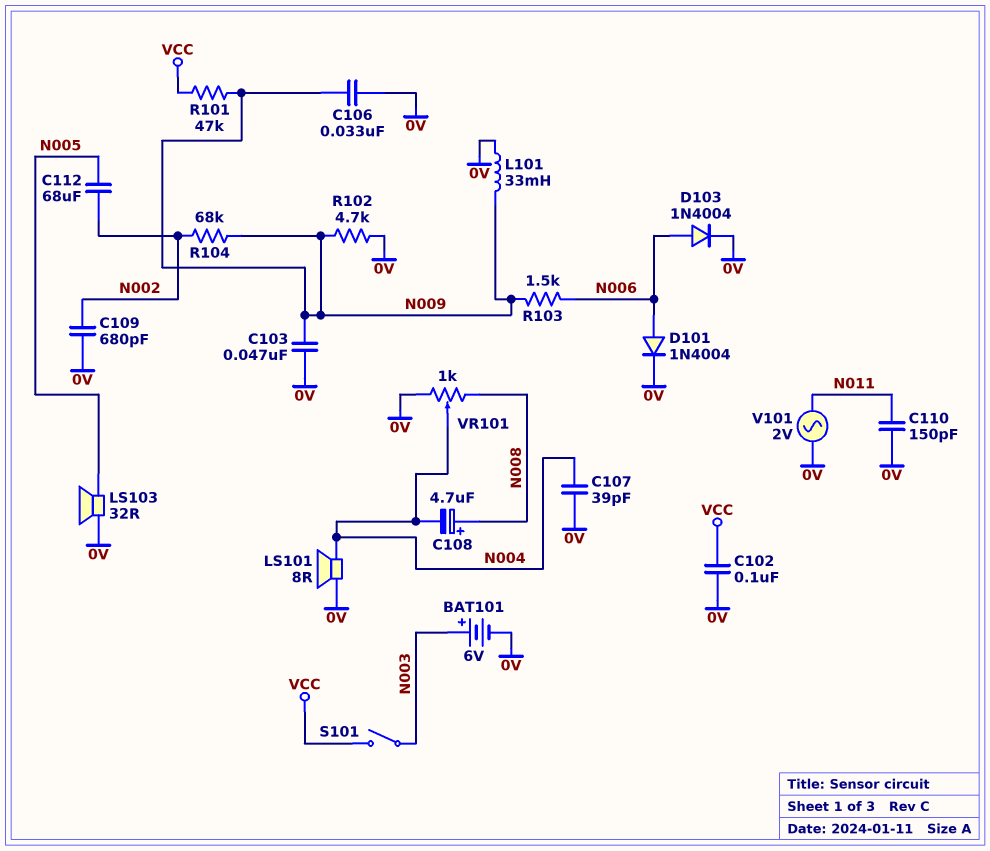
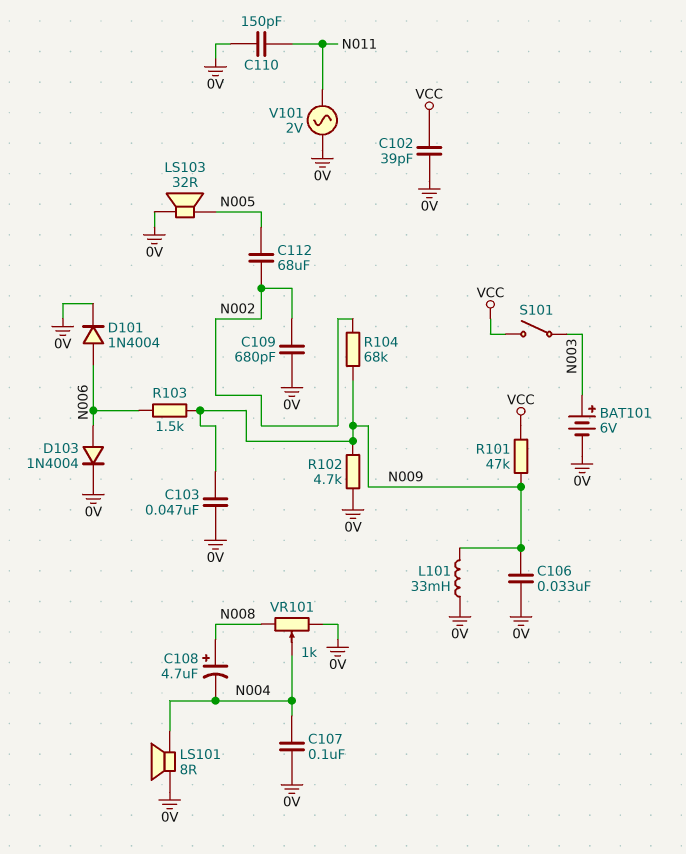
C102: 100nF (0V, VCC) -> 39pF (0V, VCC)
C107: 39pF (0V, N004) -> 100nF (0V, N004)

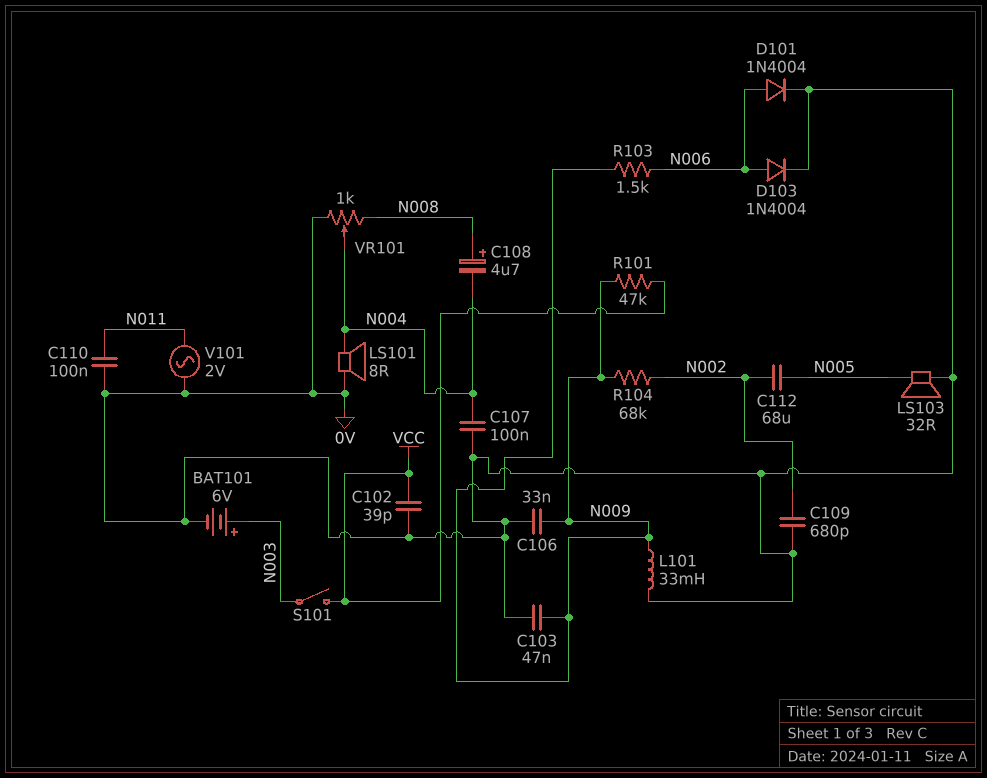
C110: 150pF (0V, N011) -> 100nF (0V, N011)
R102: 4.7k (0V, N009) -> none

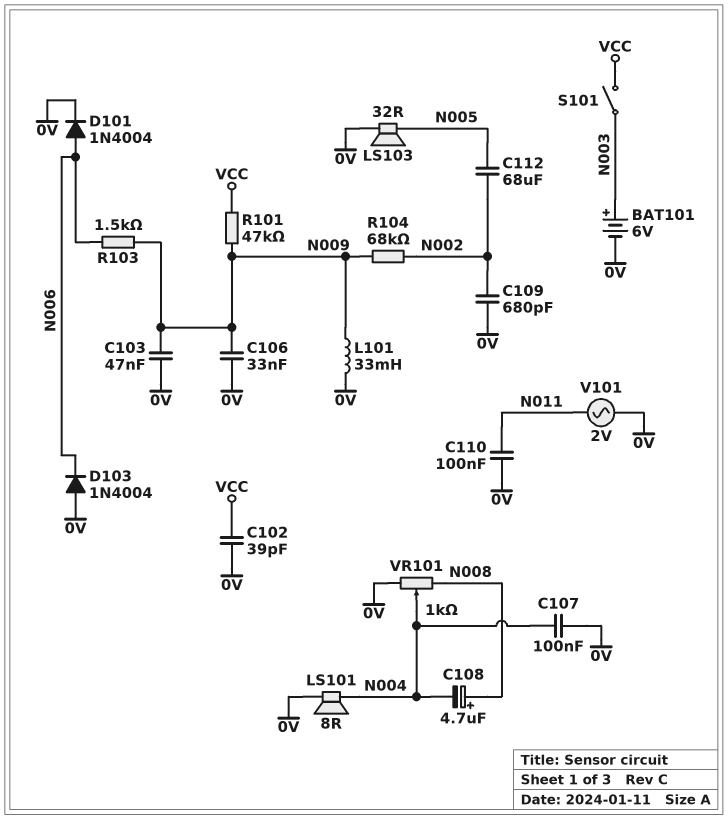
D103: diode 1N4004 (A N006, K 0V) -> diode 1N4004 (A 0V, K N006)

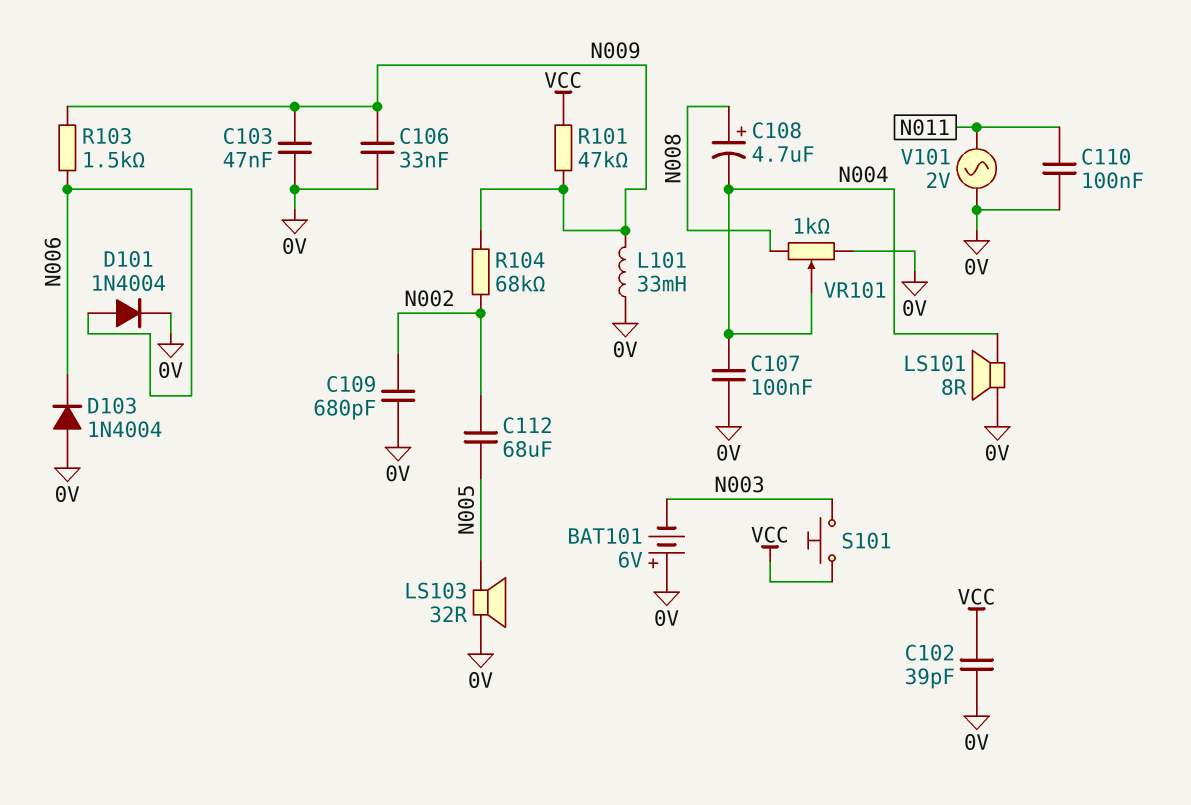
BAT101: 6V (plus N003, minus 0V) -> 6V (plus 0V, minus N003)
S101: switch (N003, VCC) -> button (N003, VCC)

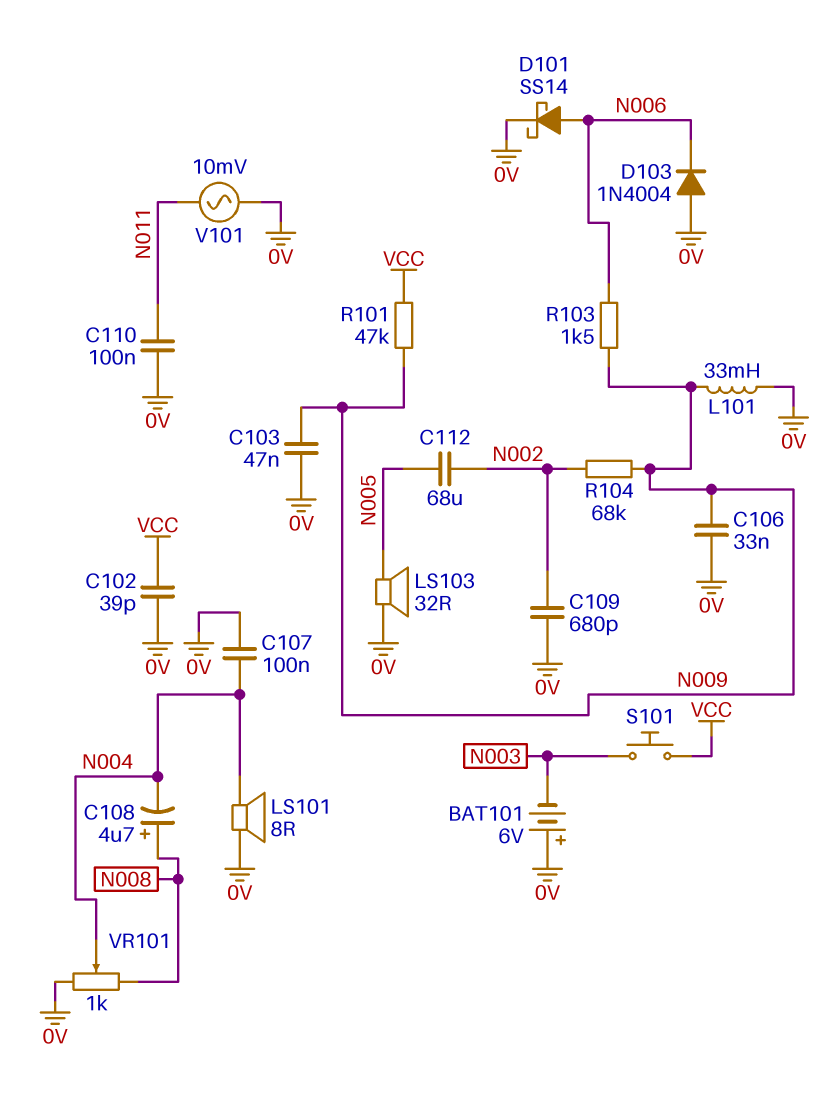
D101: diode 1N4004 (A N006, K 0V) -> schottky SS14 (A N006, K 0V)
V101: AC 2V (0V, N011) -> AC 10mV (0V, N011)

